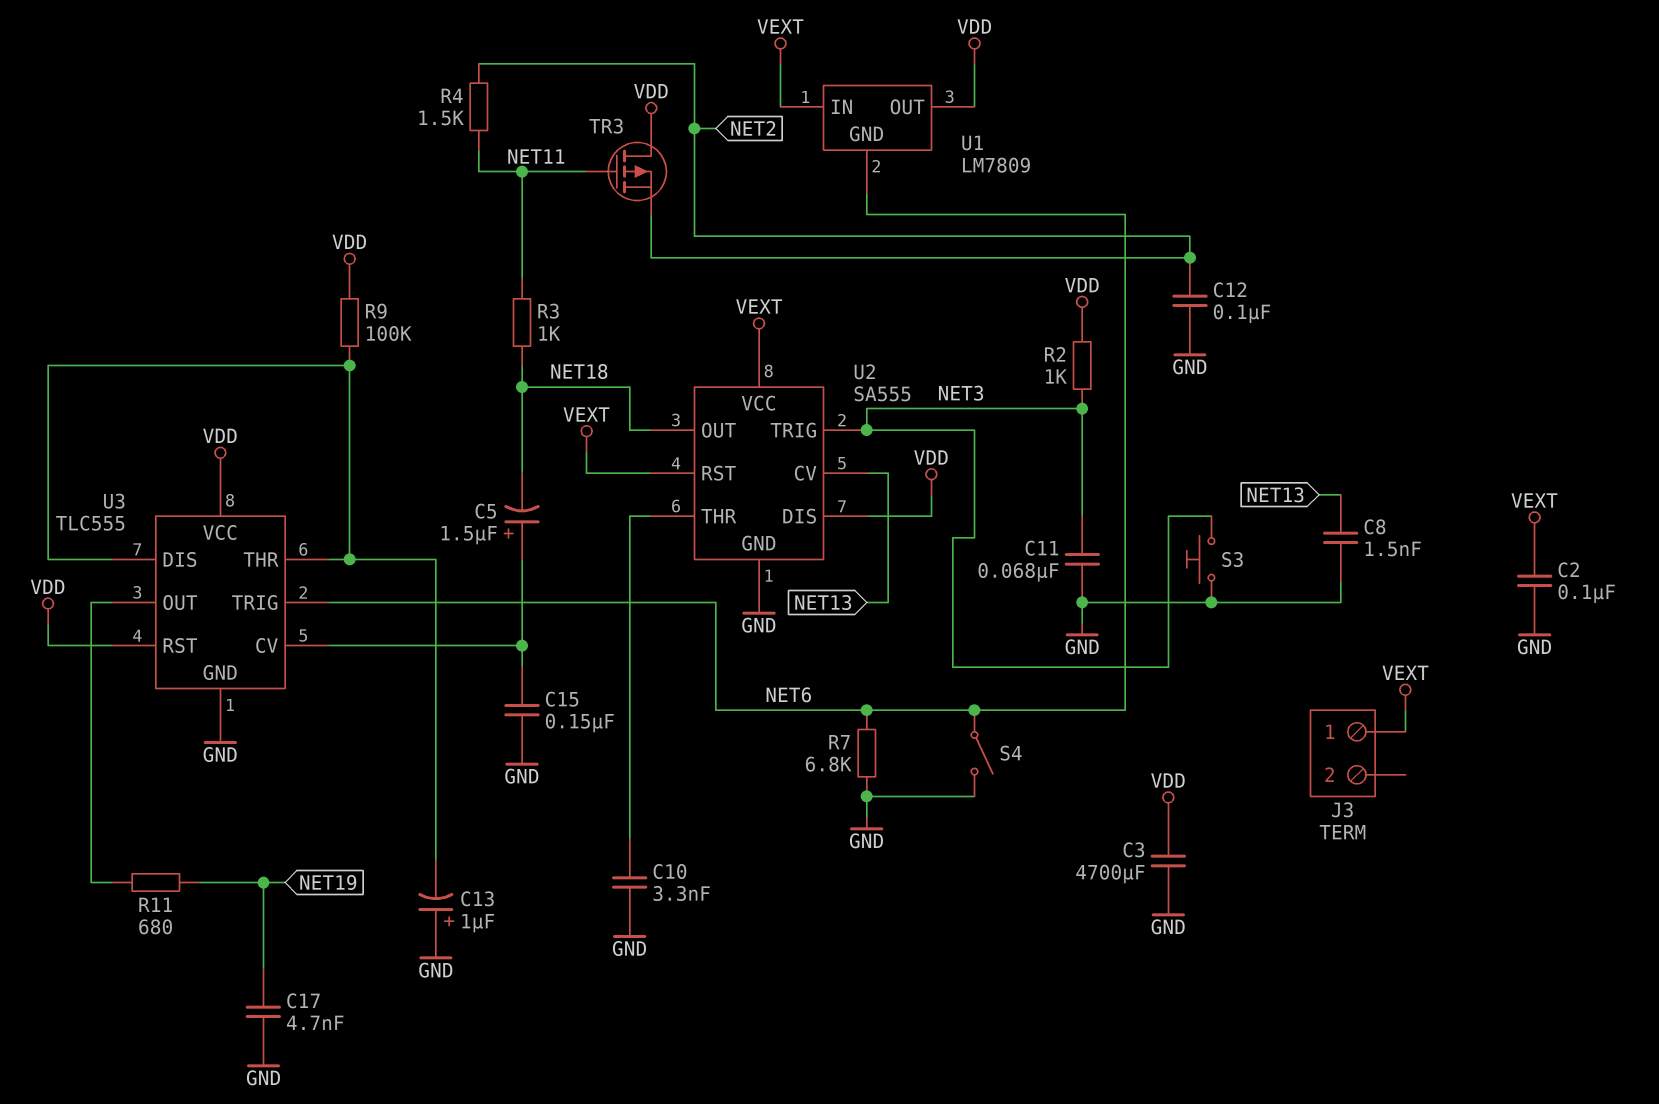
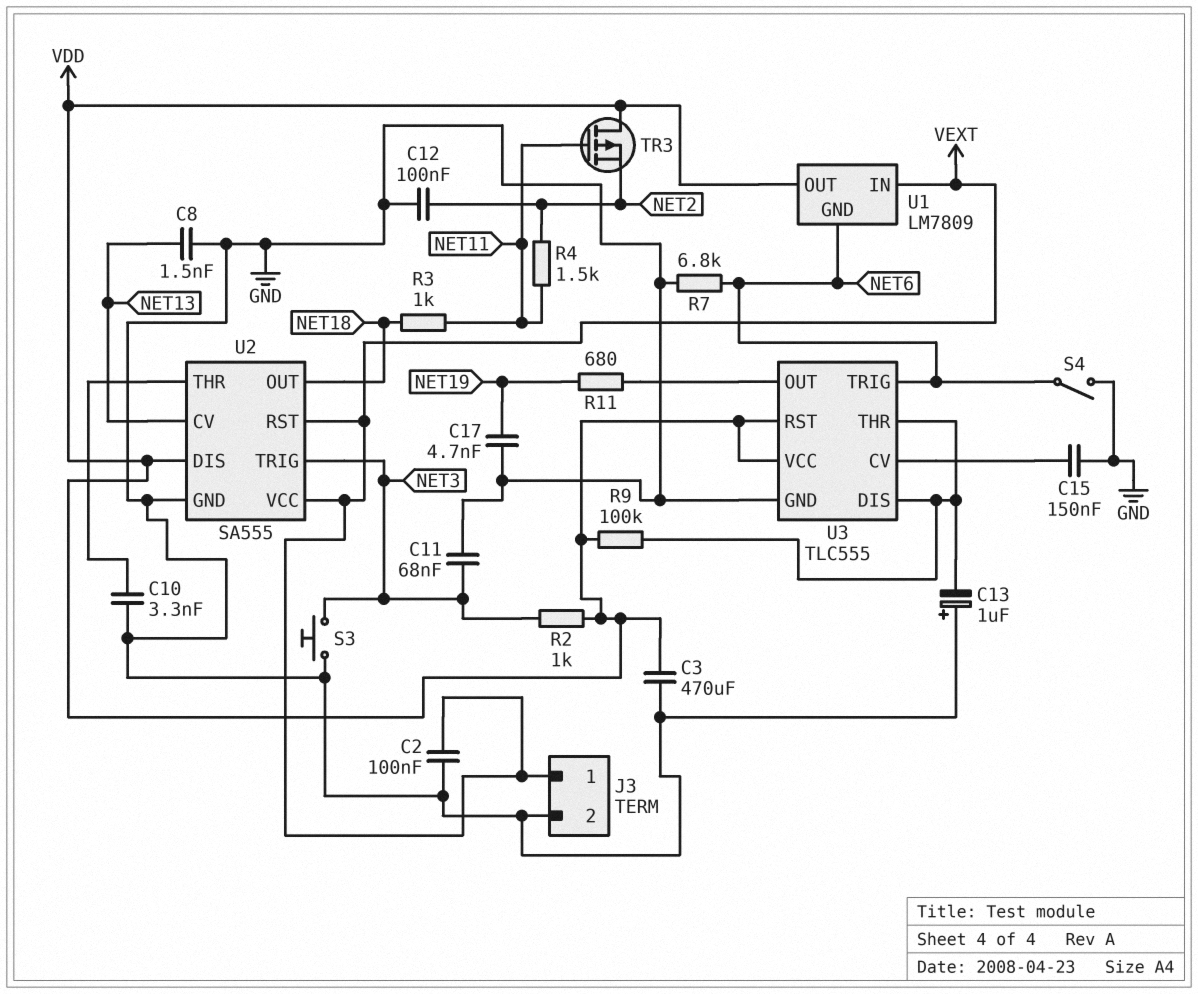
C3: 4700uF (GND, VDD) -> 470uF (GND, VDD)
C5: 1.5uF (plus U3/CV, minus NET18) -> none
J3 pin 2: none -> GND

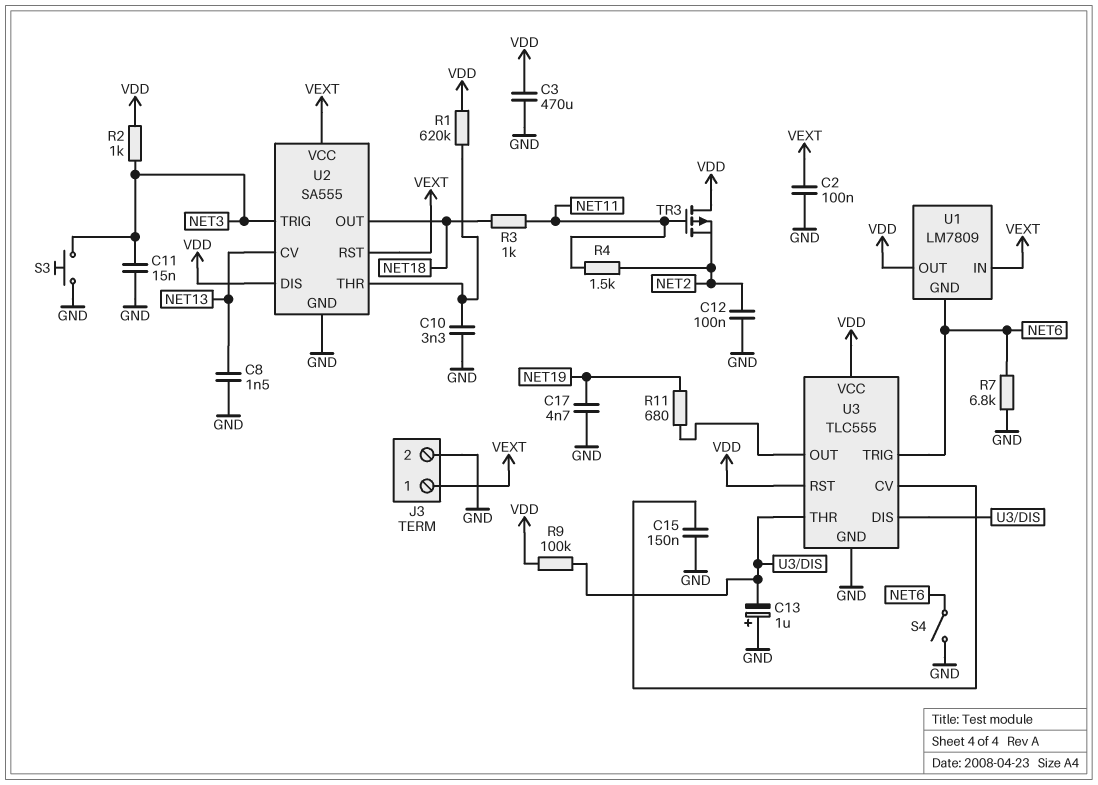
C11: 68nF (GND, NET3) -> 15nF (GND, NET3)
R1: none -> 620k (U2/THR, VDD)

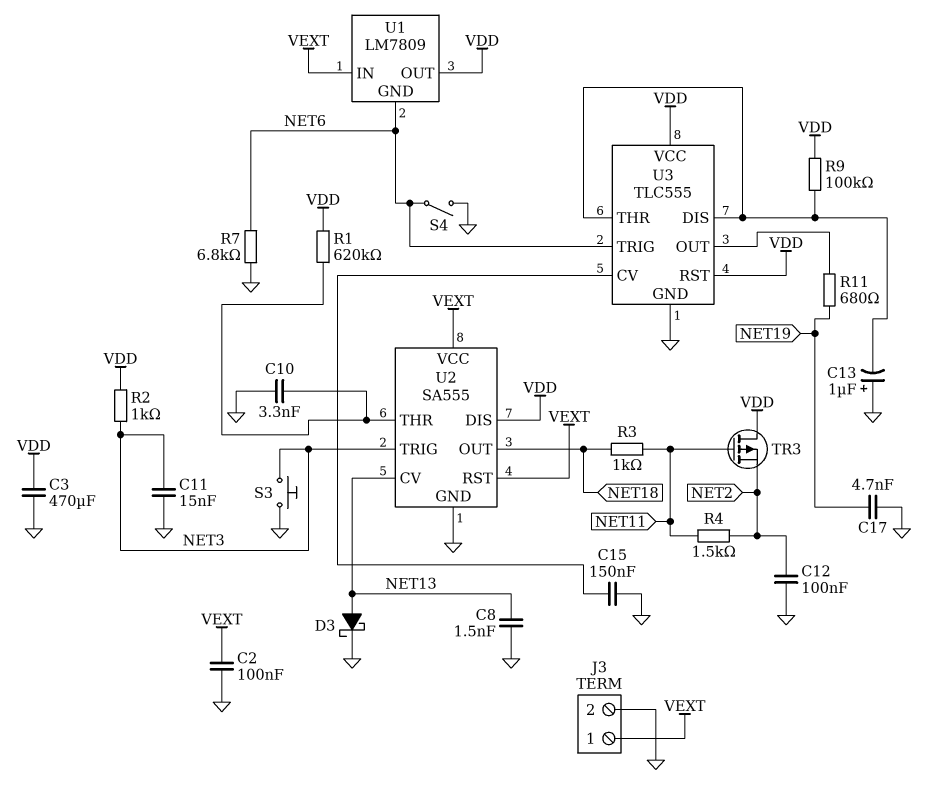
D3: none -> schottky (A NET13, K GND)

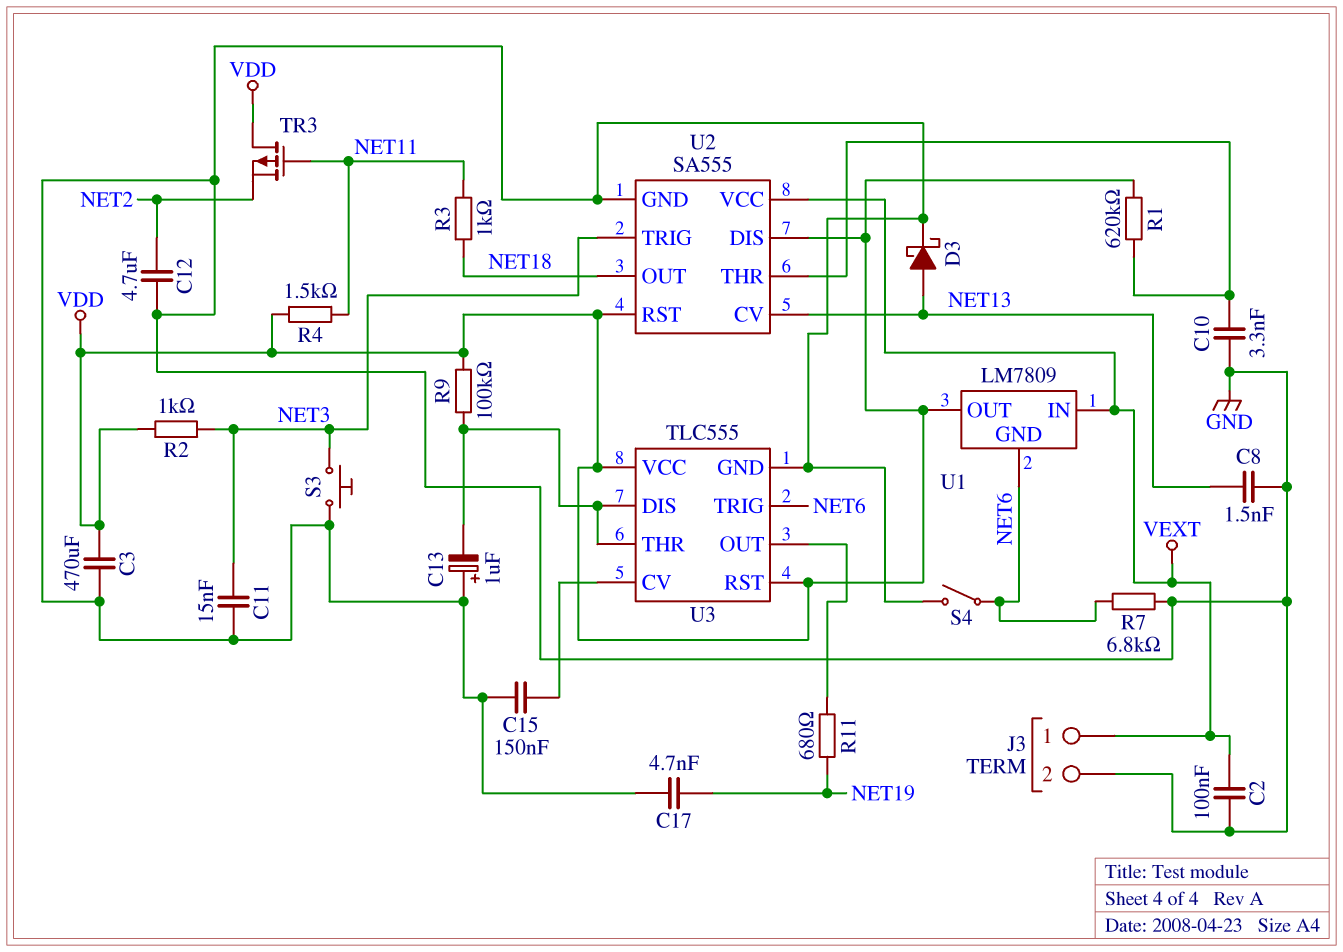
C12: 100nF (GND, NET2) -> 4.7uF (GND, NET2)
R4: 1.5k (NET2, NET11) -> 1.5k (NET11, VDD)
U2 pin RST: VEXT -> VDD

